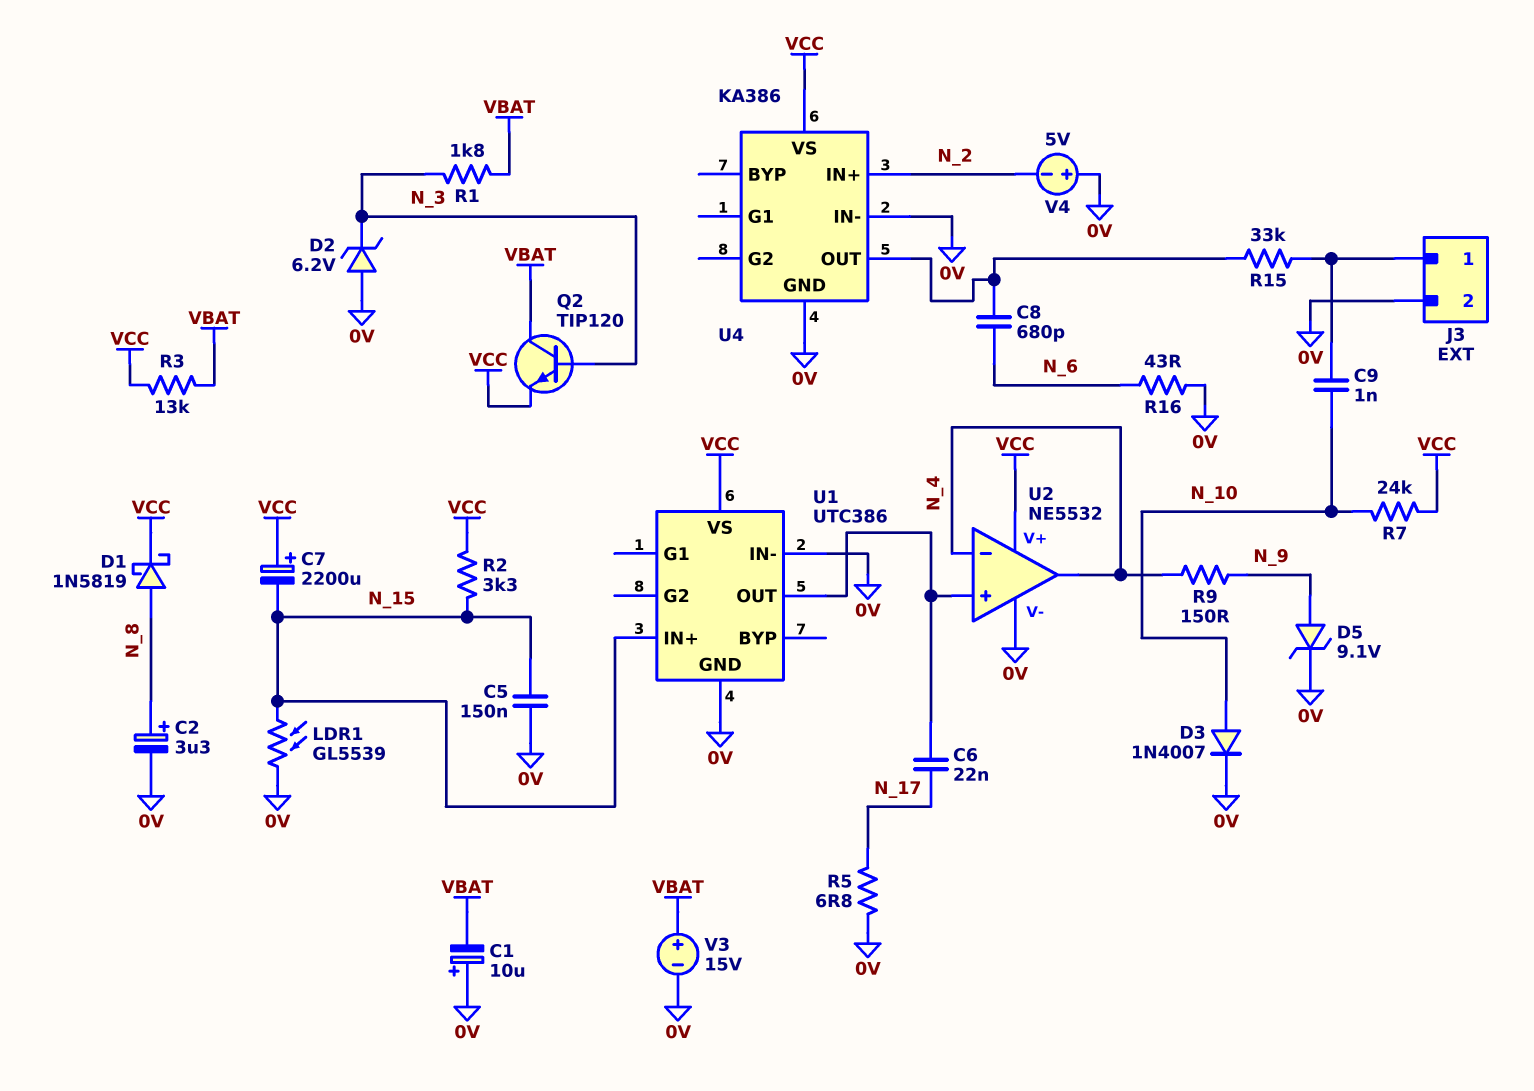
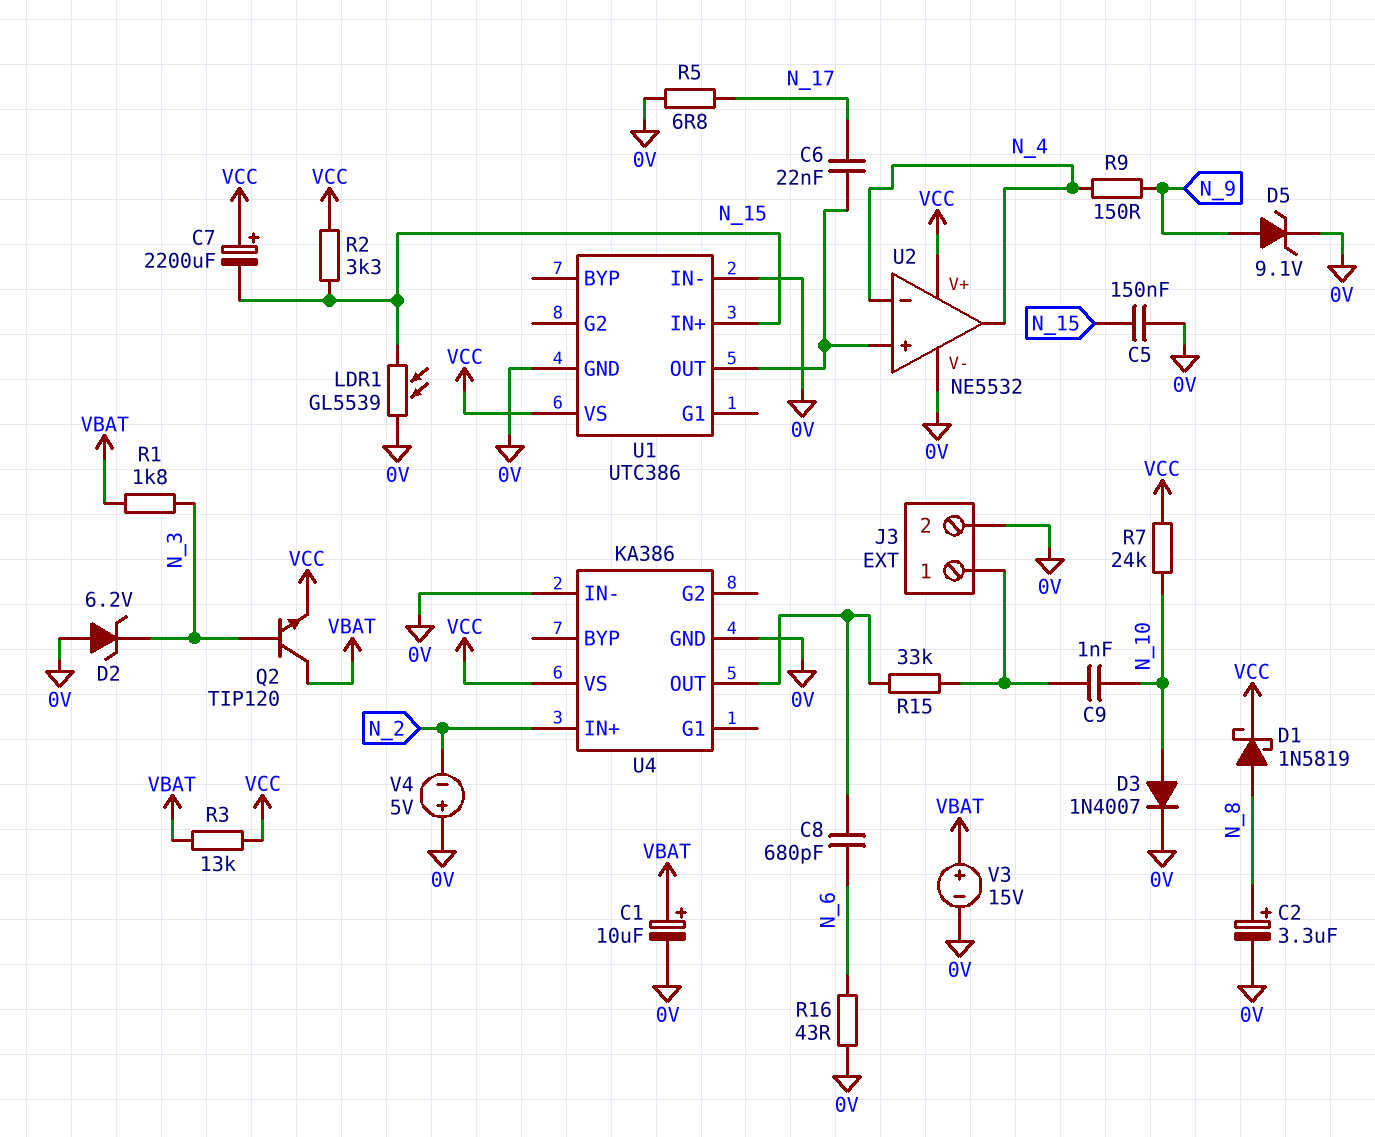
C1: 10uF (plus 0V, minus VBAT) -> 10uF (plus VBAT, minus 0V)

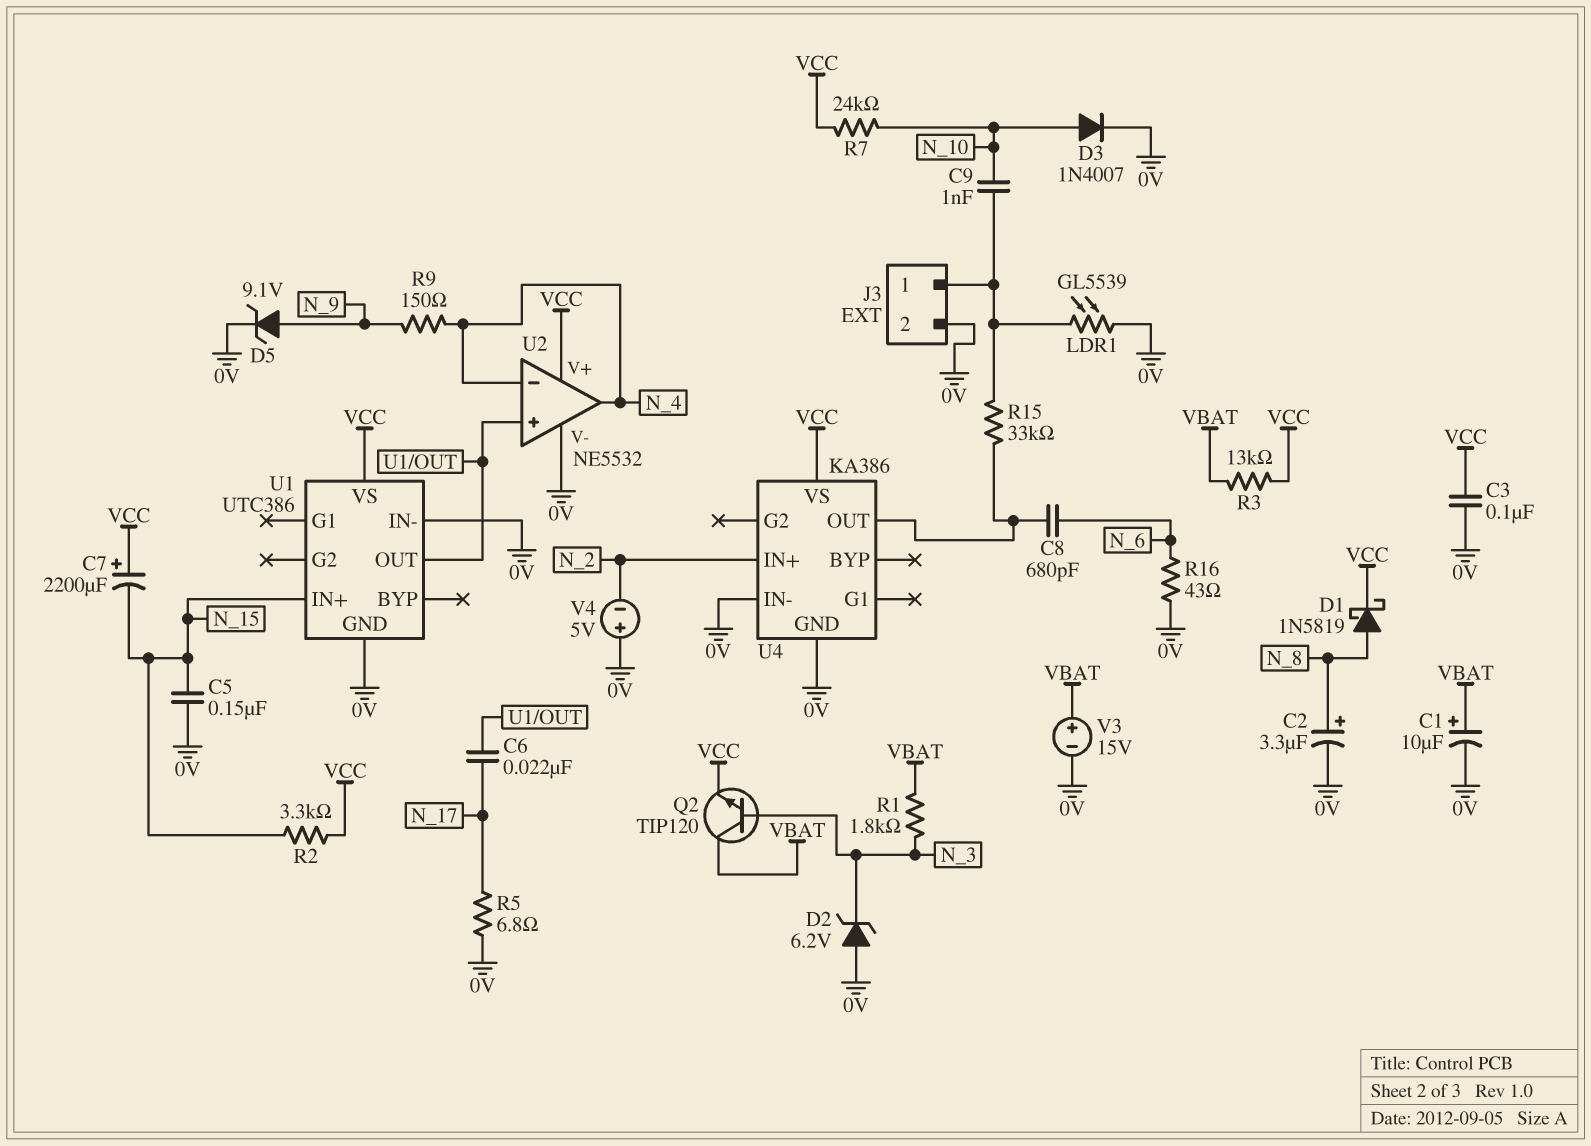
C3: none -> 100nF (0V, VCC)
LDR1: GL5539 (0V, N_15) -> GL5539 (0V, J3/1)

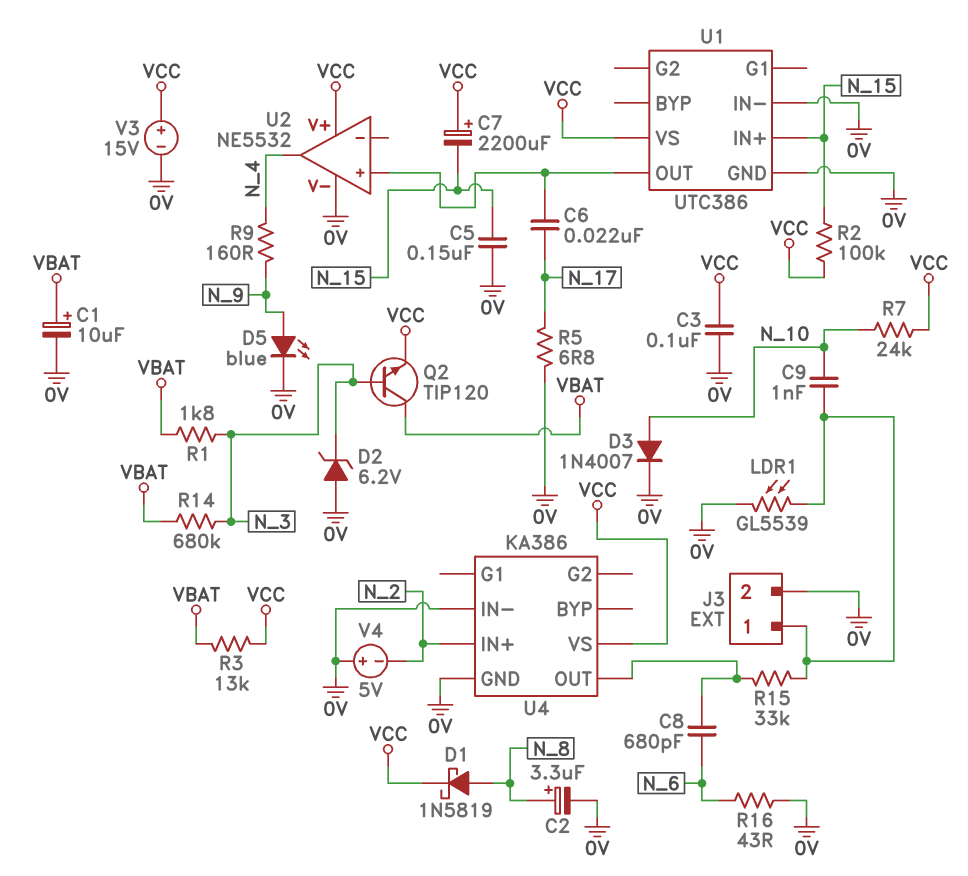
D5: zener 9.1V (A N_9, K 0V) -> LED blue (A N_9, K 0V)
R2: 3.3k (N_15, VCC) -> 100k (N_15, VCC)
R9: 150 (N_4, N_9) -> 160 (N_4, N_9)
R14: none -> 680k (N_3, VBAT)
U2 pin in-: N_4 -> none
V3: 15V (plus VBAT, minus 0V) -> 15V (plus VCC, minus 0V)

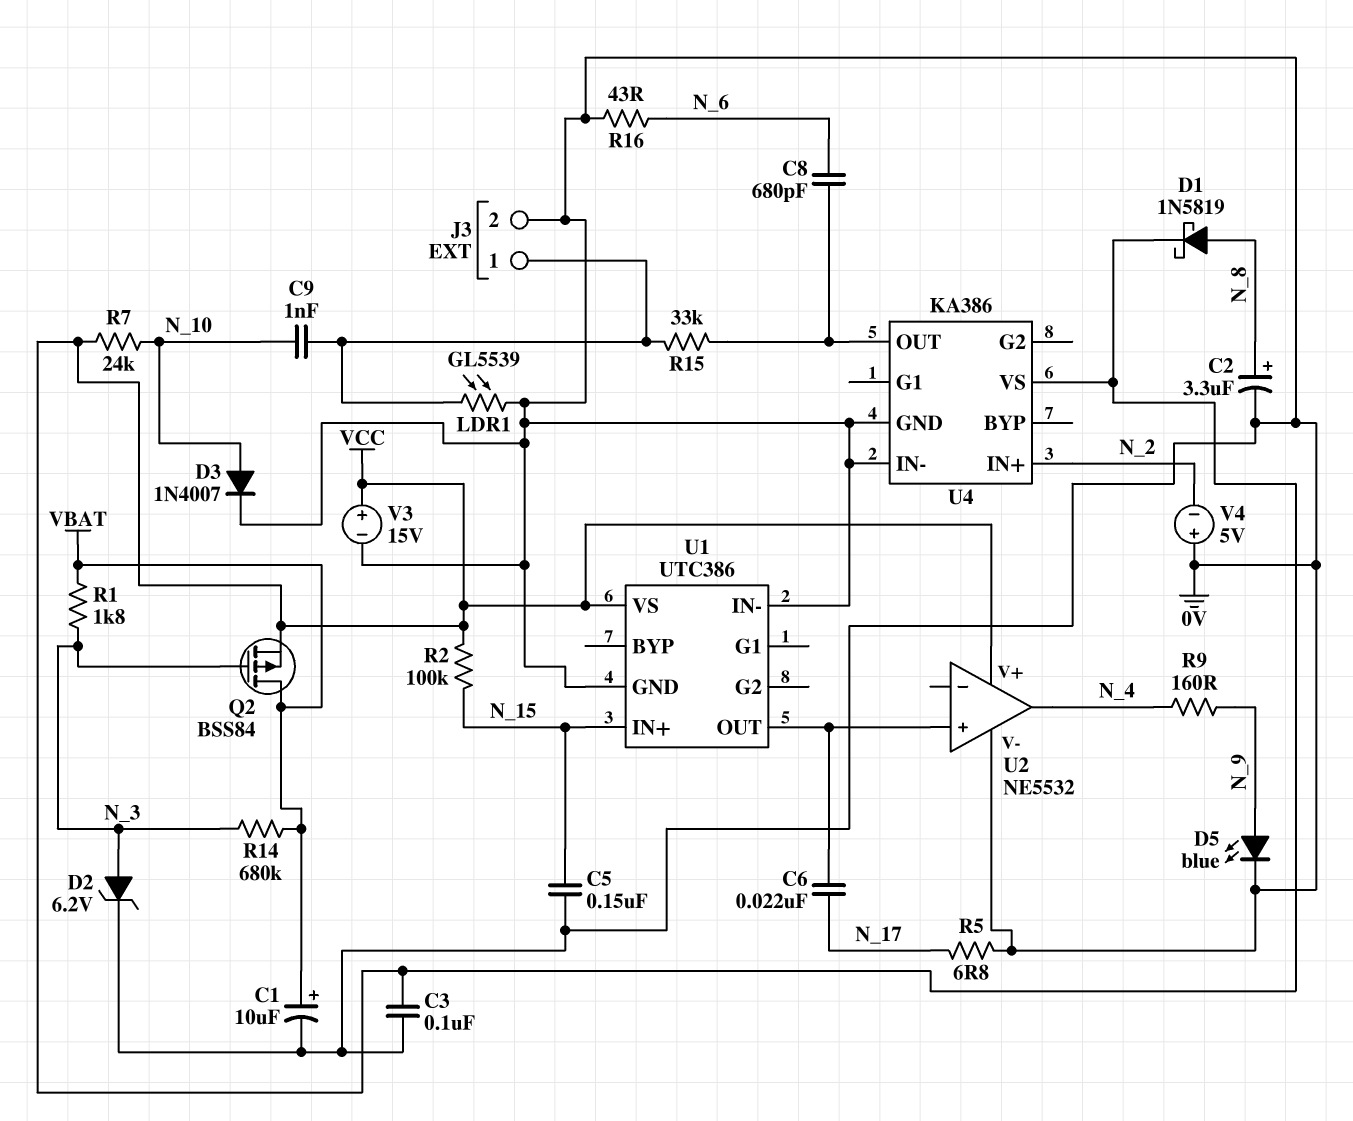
C7: 2200uF (plus VCC, minus N_15) -> none
D2: zener 6.2V (A 0V, K N_3) -> zener 6.2V (A N_3, K 0V)
Q2: NPN TIP120 (B N_3, C VBAT, E VCC) -> PMOS BSS84 (G N_3, D VBAT, S VCC)
R3: 13k (VBAT, VCC) -> none

